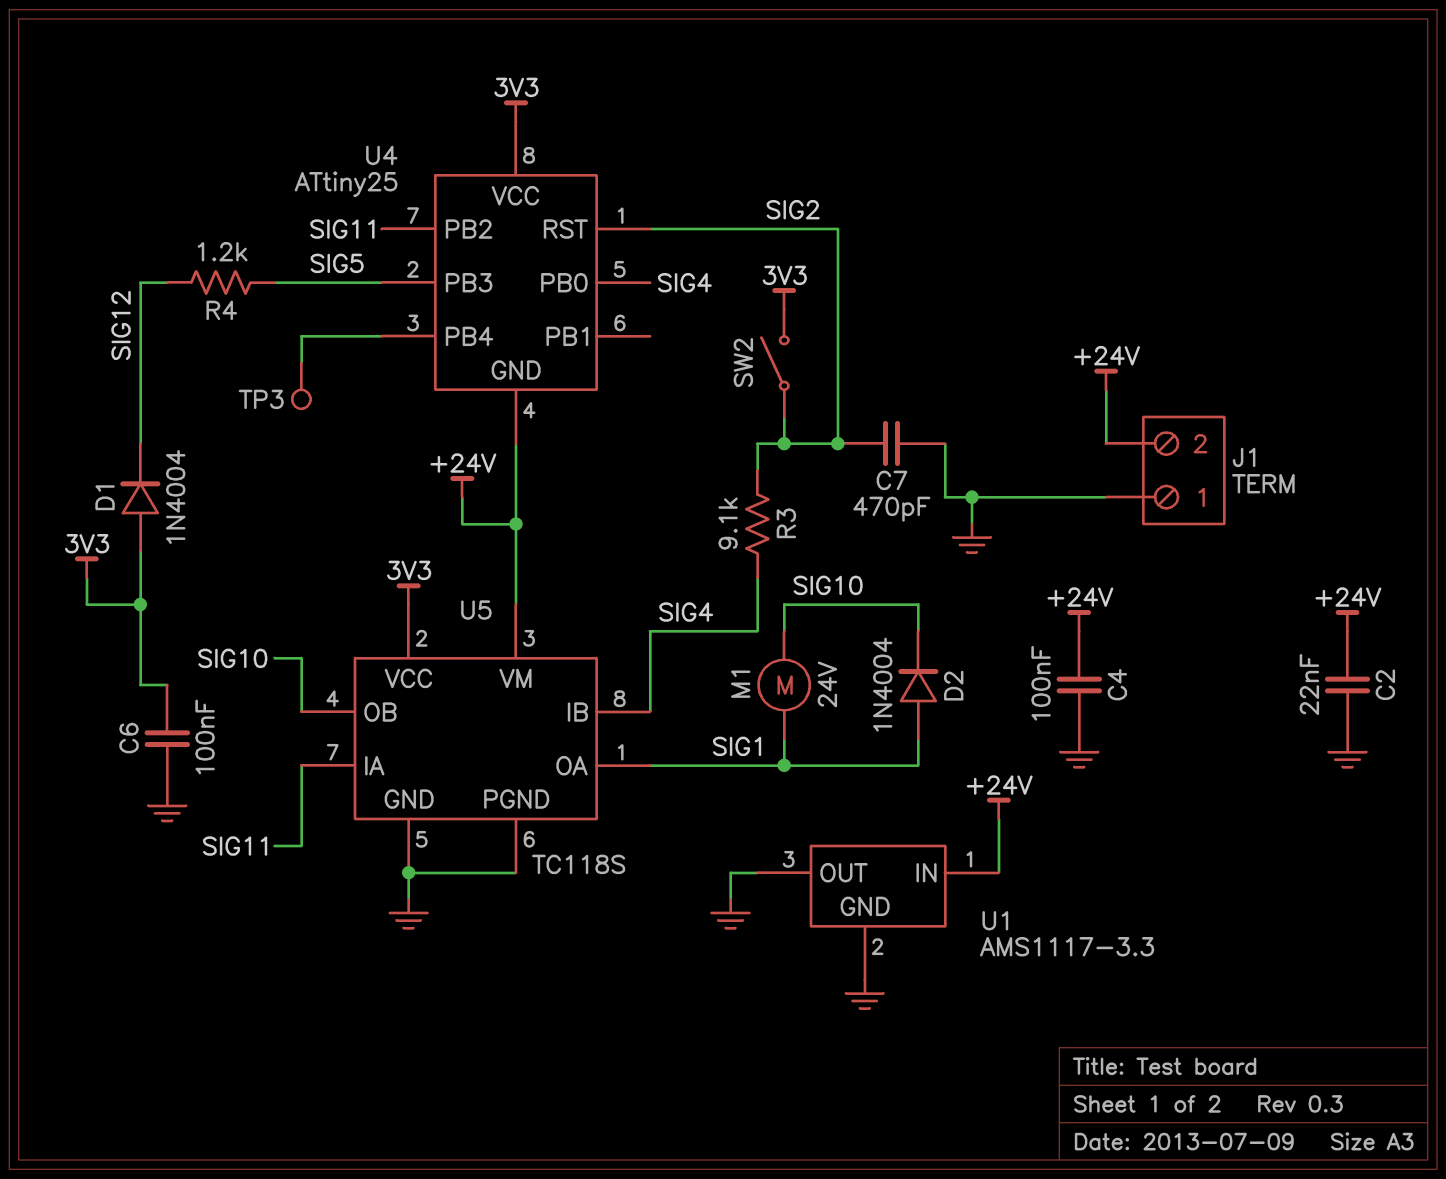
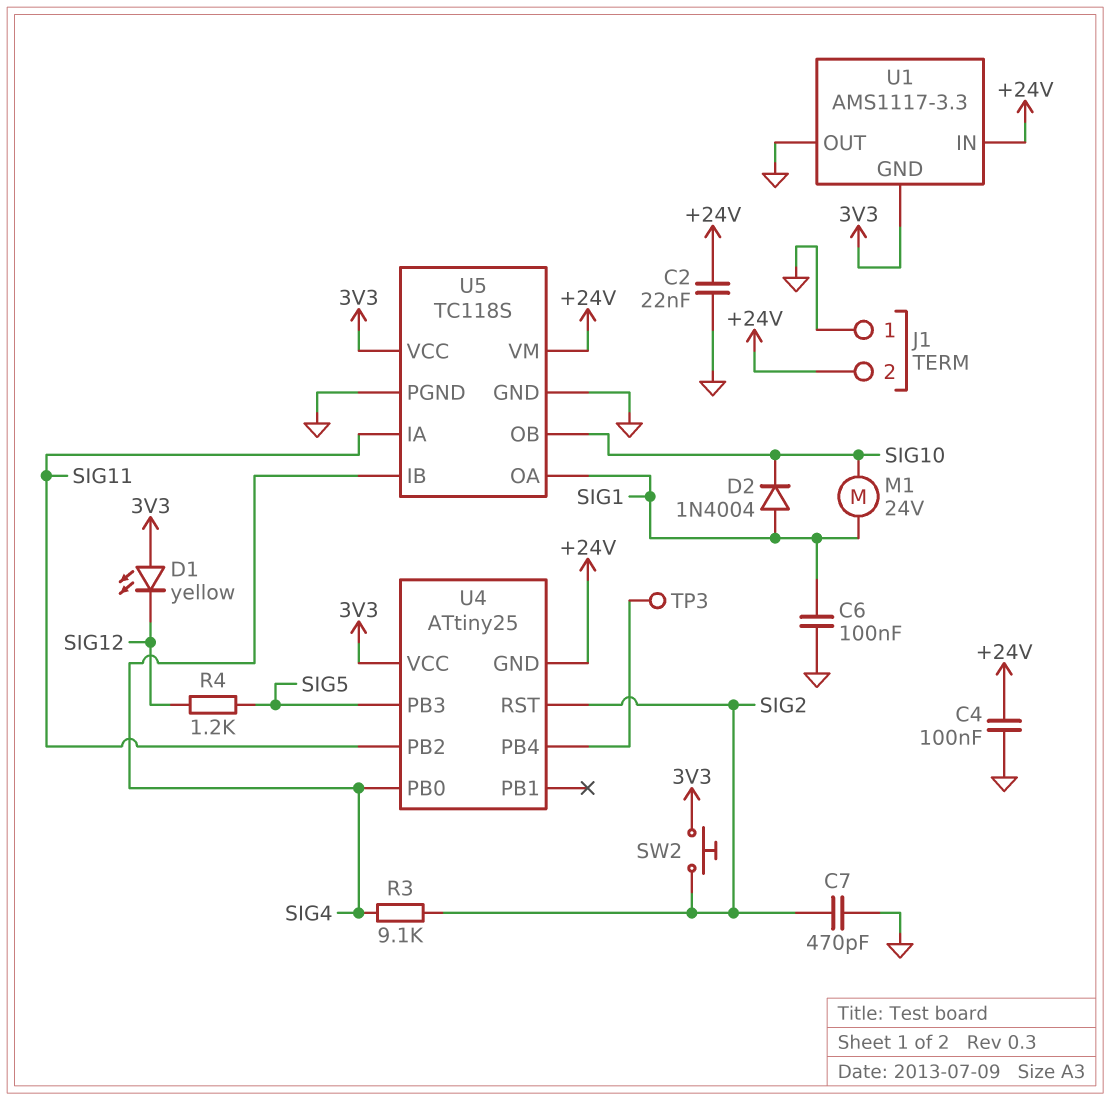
C6: 100nF (3V3, GND) -> 100nF (GND, SIG1)
D1: diode 1N4004 (A 3V3, K SIG12) -> LED yellow (A 3V3, K SIG12)
SW2: switch (3V3, SIG2) -> button (3V3, SIG2)
U1 pin GND: GND -> 3V3

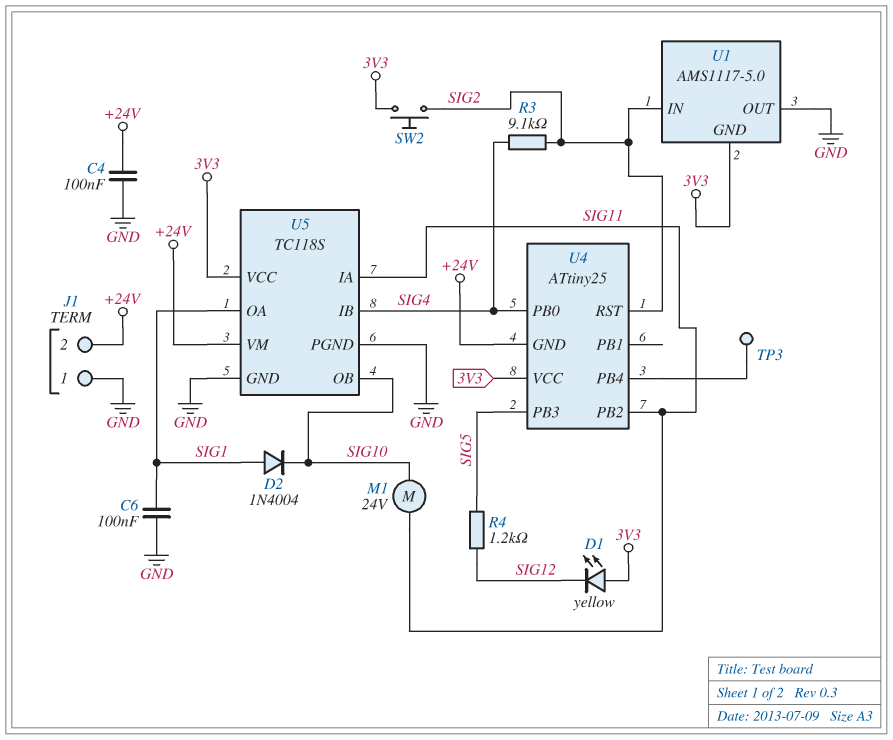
C2: 22nF (+24V, GND) -> none
C7: 470pF (GND, SIG2) -> none
M1: motor 24V (SIG1, SIG10) -> motor 24V (SIG10, SIG11)
U1: AMS1117-3.3 -> AMS1117-5.0
U1 pin IN: +24V -> SIG2

